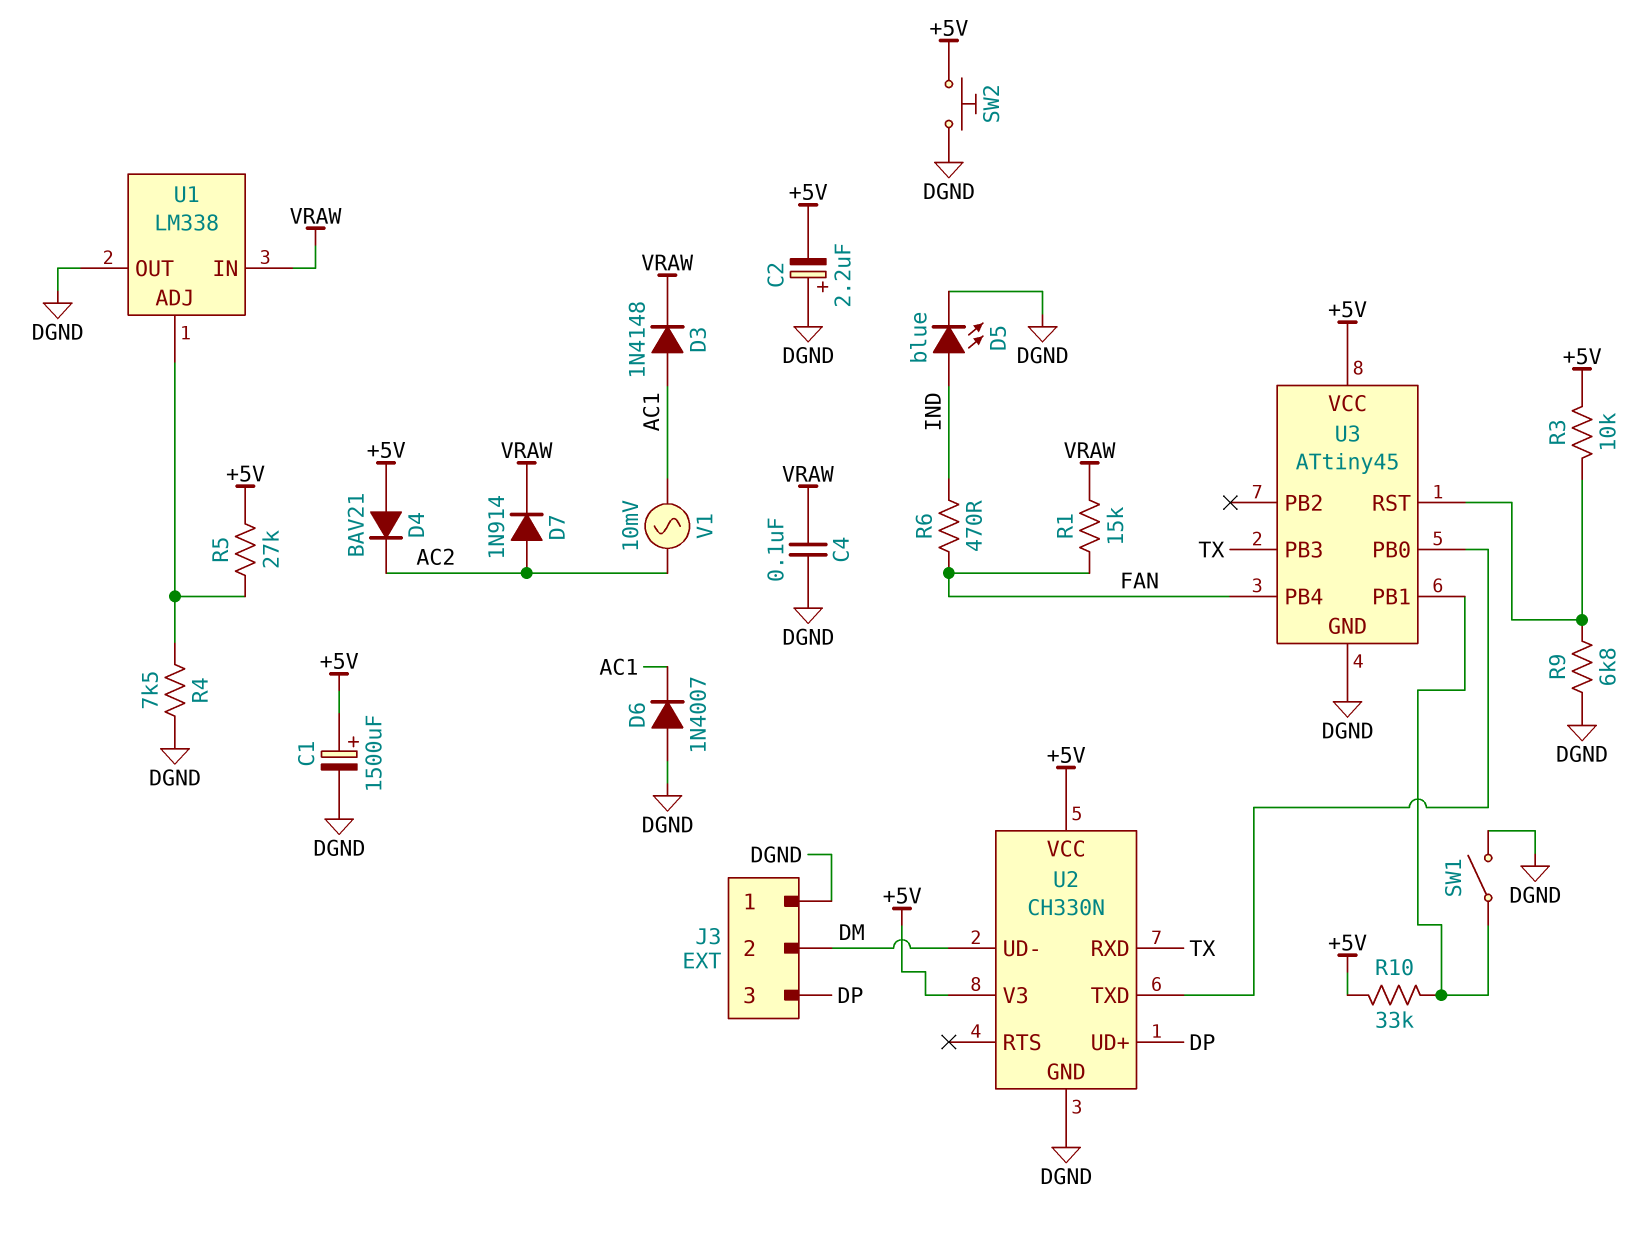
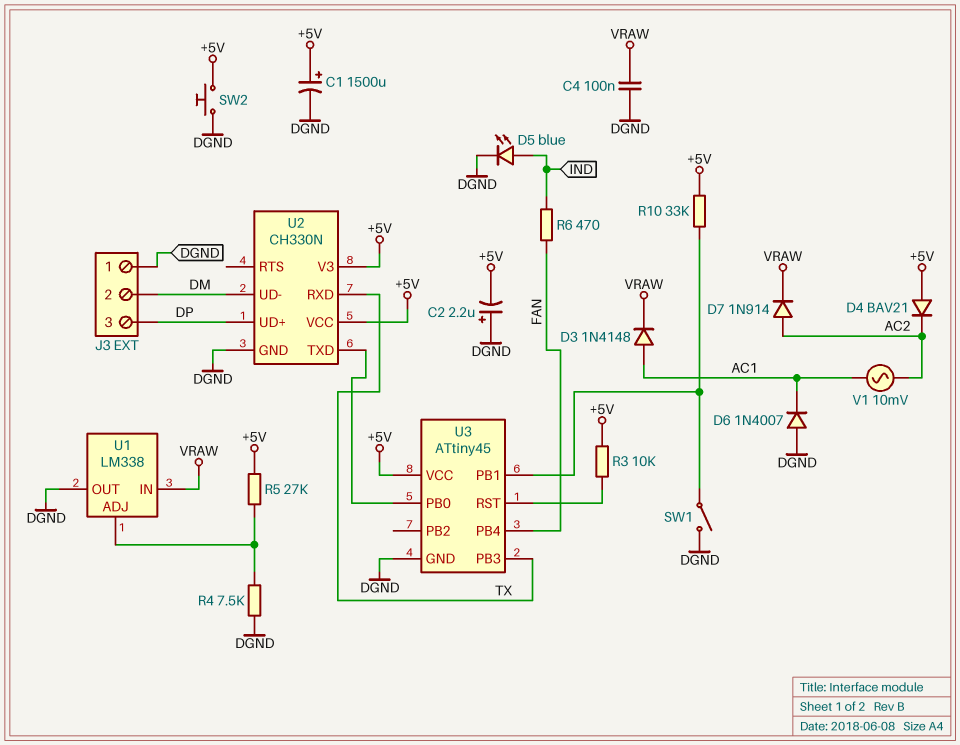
R1: 15k (FAN, VRAW) -> none
R9: 6.8k (DGND, U3/RST) -> none

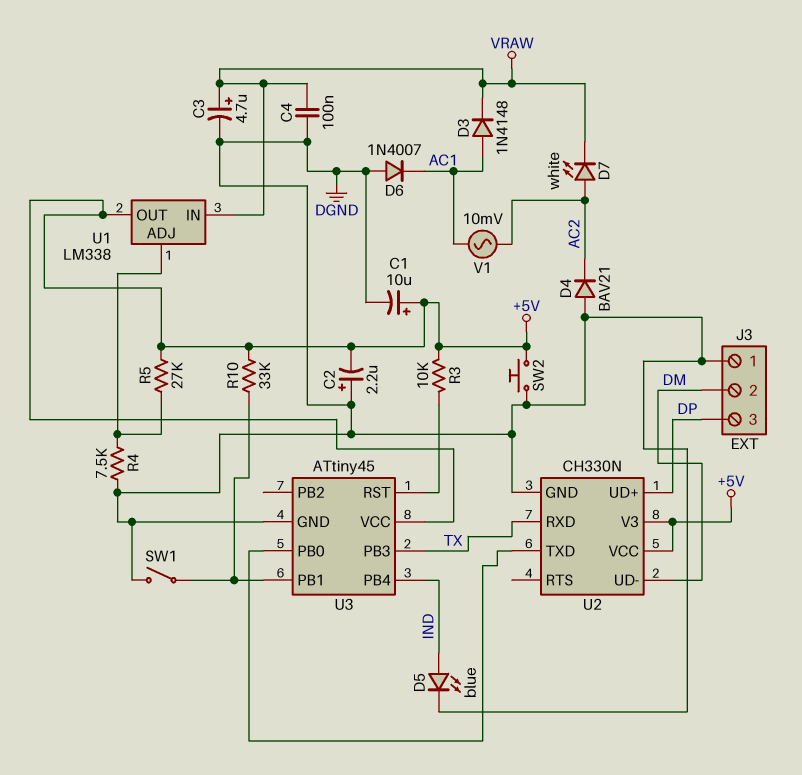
C1: 1500uF (plus +5V, minus DGND) -> 10uF (plus +5V, minus DGND)
C3: none -> 4.7uF (plus VRAW, minus DGND)
D4: diode BAV21 (A +5V, K AC2) -> diode BAV21 (A DGND, K AC2)
D7: diode 1N914 (A AC2, K VRAW) -> LED white (A AC2, K VRAW)
R6: 470 (FAN, IND) -> none
U1 pin OUT: DGND -> +5V
U3 pin PB4: FAN -> IND

